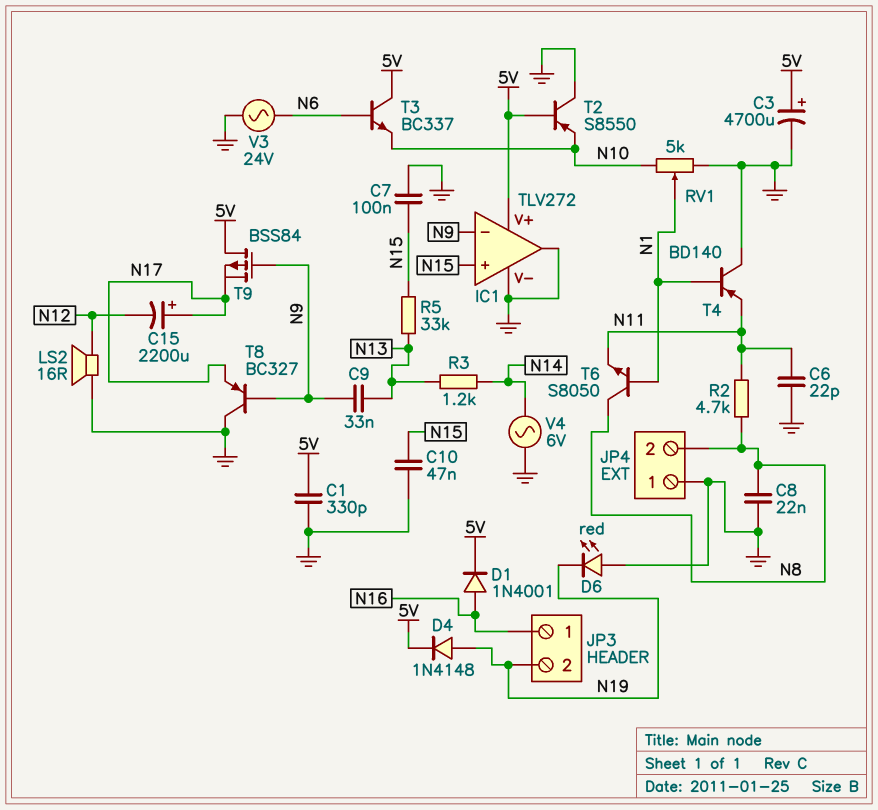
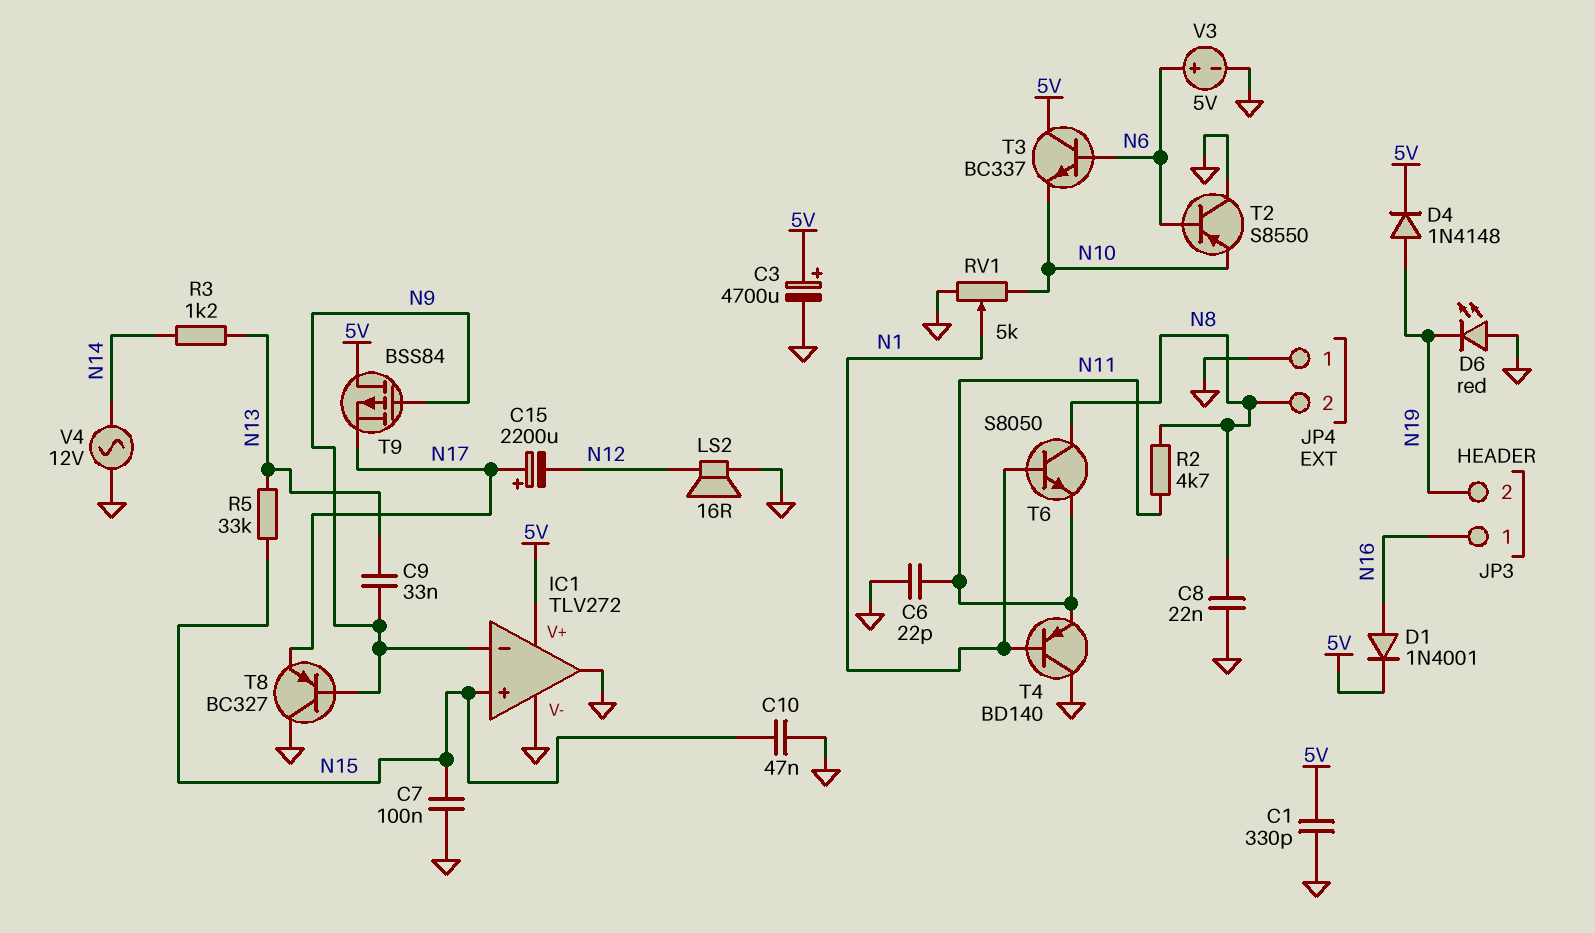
T2: PNP S8550 (B 5V, C GND, E N10) -> PNP S8550 (B N6, C GND, E N10)
V3: AC 24V (GND, N6) -> 5V (plus N6, minus GND)
V4: AC 6V (GND, N14) -> AC 12V (GND, N14)

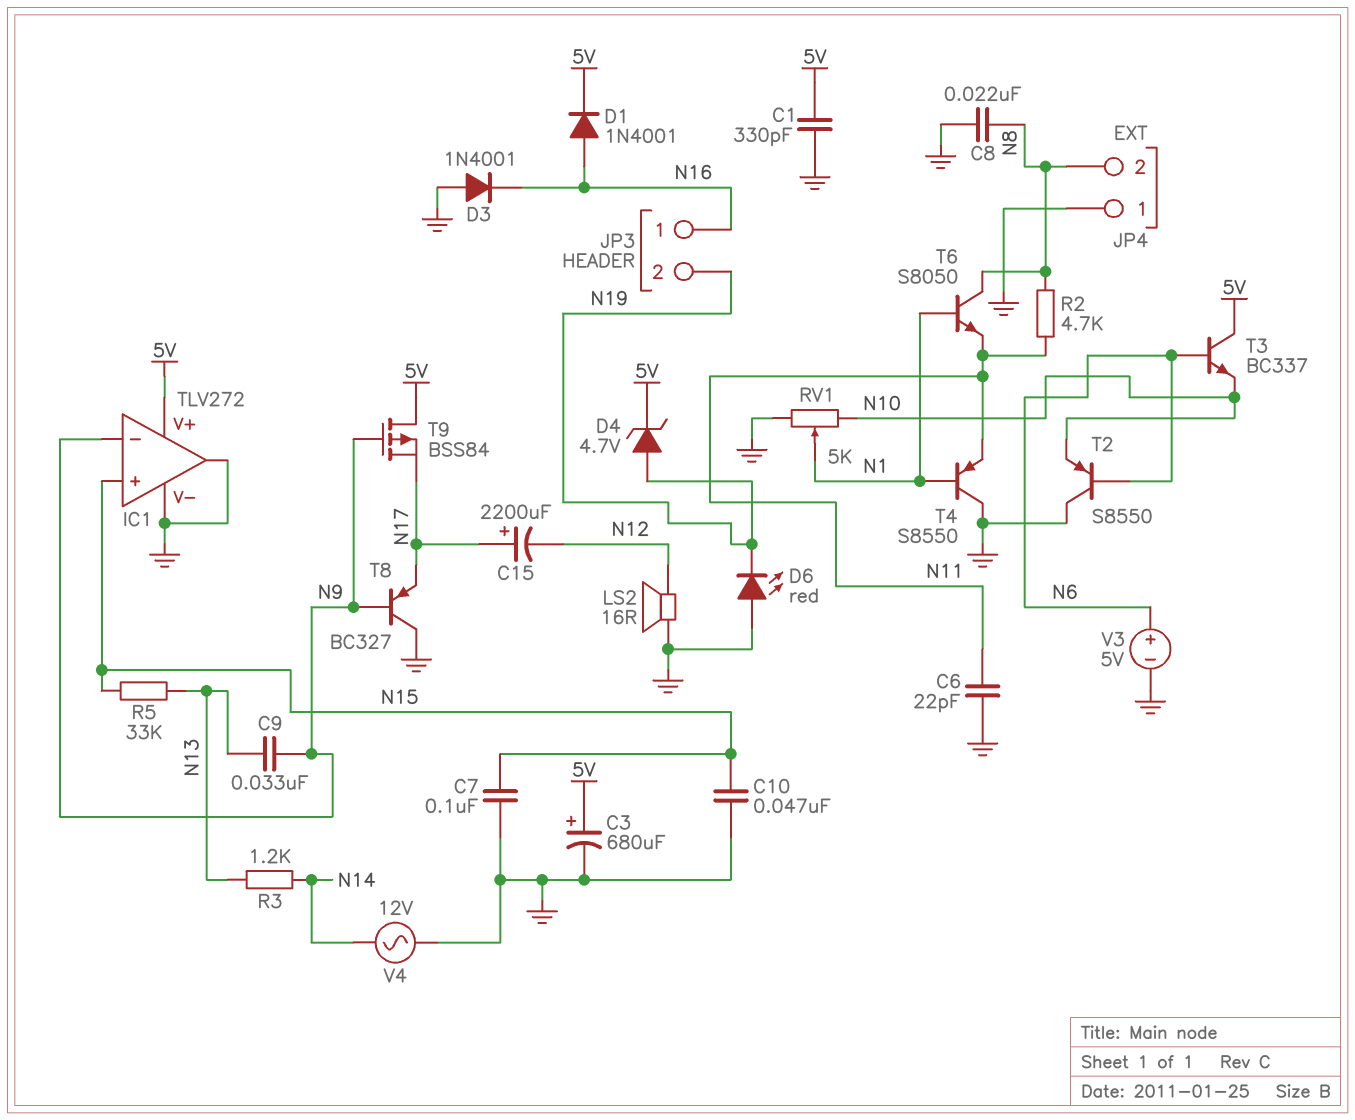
C3: 4700uF (plus 5V, minus GND) -> 680uF (plus 5V, minus GND)
D3: none -> diode 1N4001 (A GND, K N16)
D4: diode 1N4148 (A N19, K 5V) -> zener 4.7V (A N19, K 5V)
T4: PNP BD140 (B N1, C GND, E N11) -> PNP S8550 (B N1, C GND, E N11)

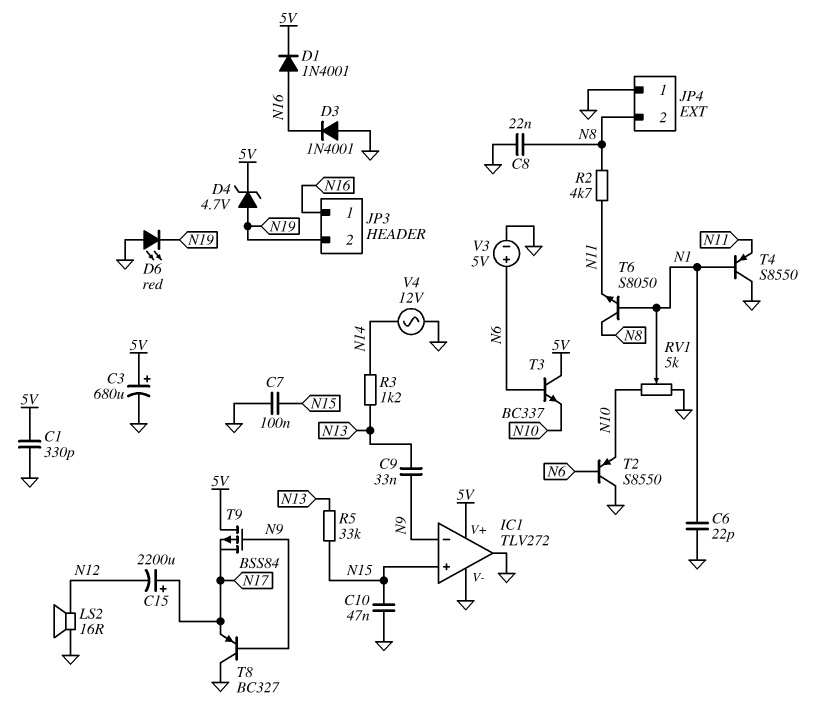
C6: 22pF (GND, N11) -> 22pF (GND, N1)

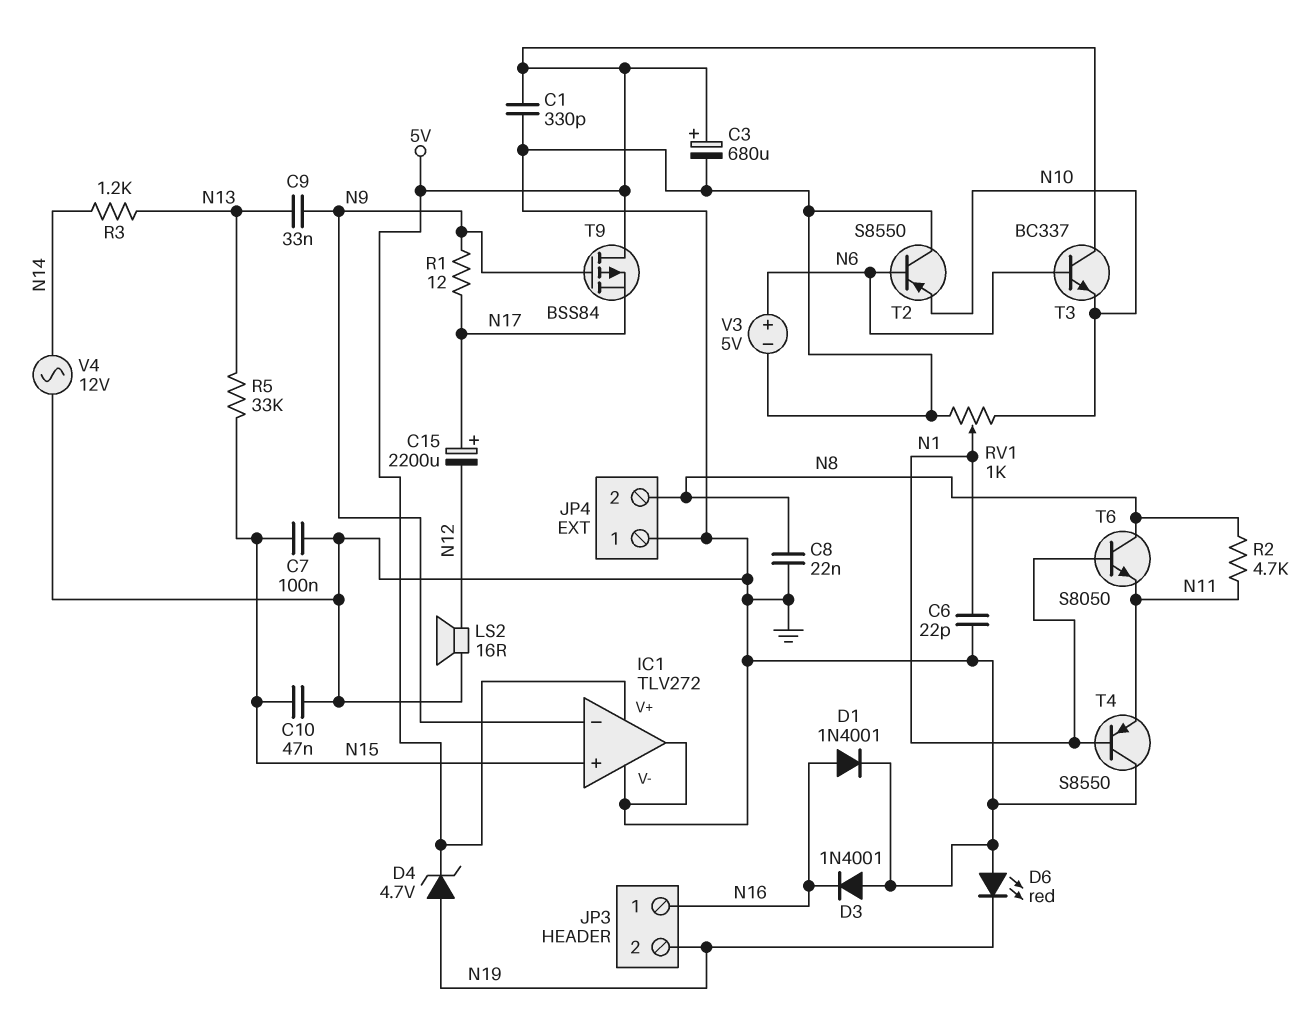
D1: diode 1N4001 (A N16, K 5V) -> diode 1N4001 (A N16, K GND)
R1: none -> 12 (N9, N17)
RV1: 5k (GND, N10, wiper N1) -> 1k (GND, N10, wiper N1)
T8: PNP BC327 (B N9, C GND, E N17) -> none

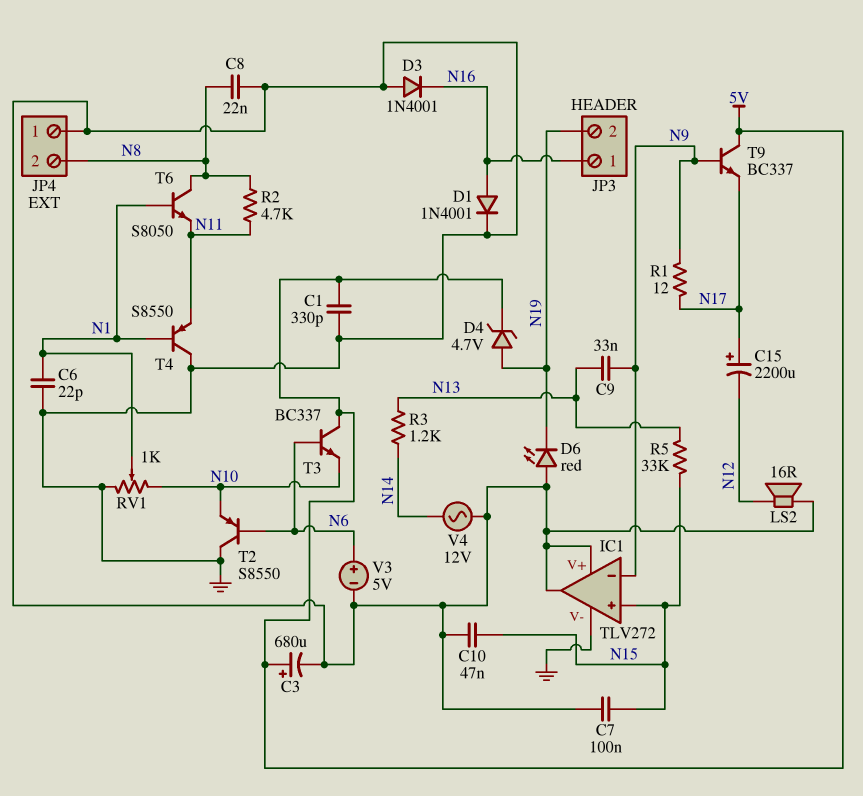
IC1 pin V+: 5V -> GND
T9: PMOS BSS84 (G N9, D 5V, S N17) -> NPN BC337 (B N9, C 5V, E N17)

